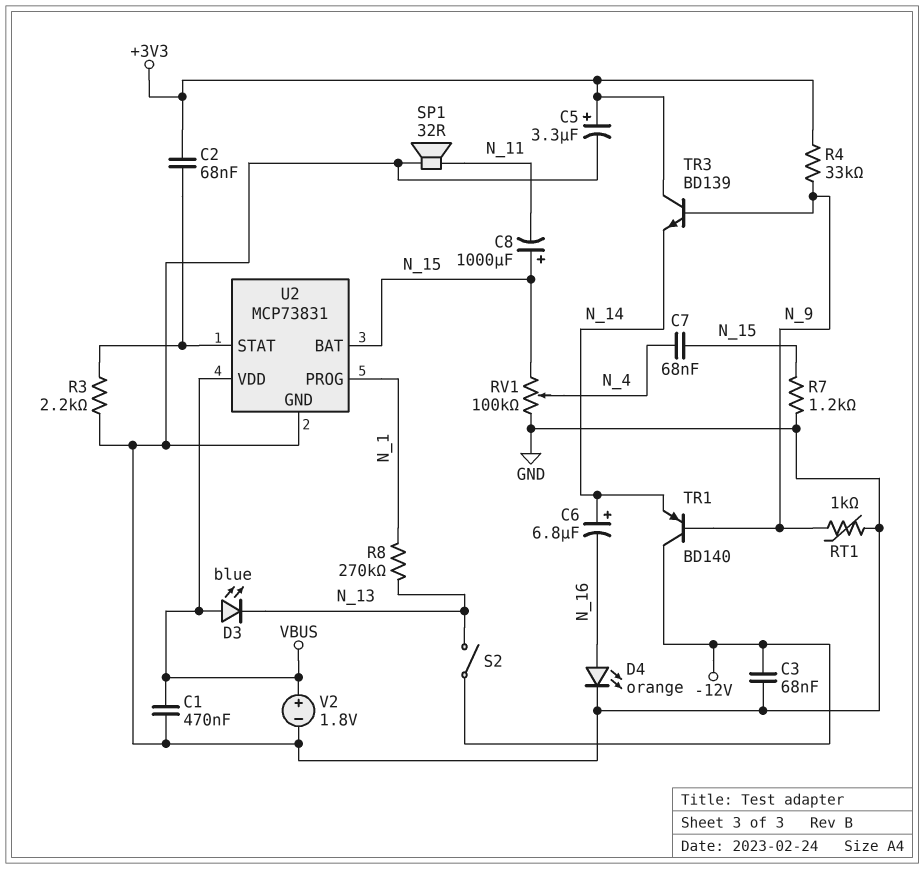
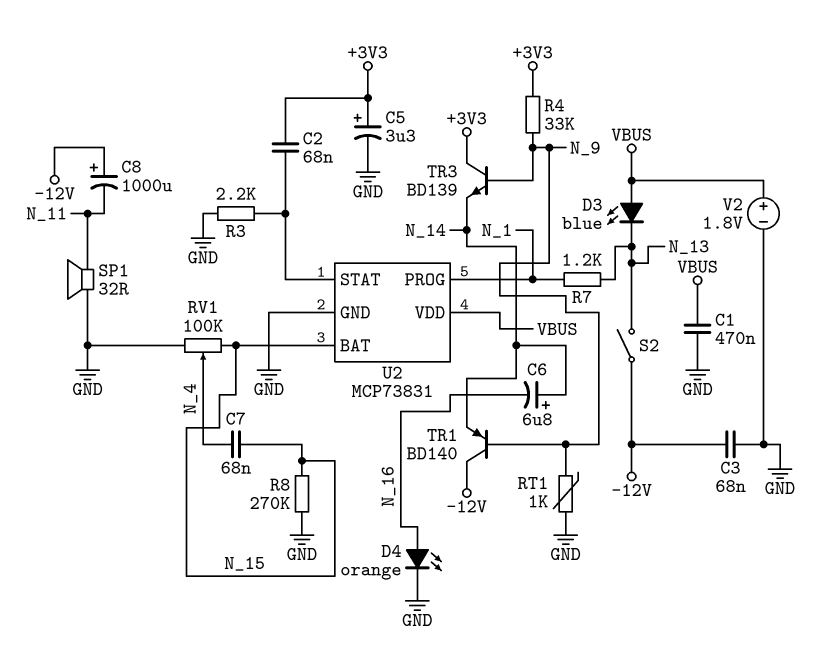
C8: 1000uF (plus N_15, minus N_11) -> 1000uF (plus -12V, minus N_11)
R7: 1.2k (GND, N_15) -> 1.2k (N_1, N_13)
R8: 270k (N_1, N_13) -> 270k (GND, N_15)

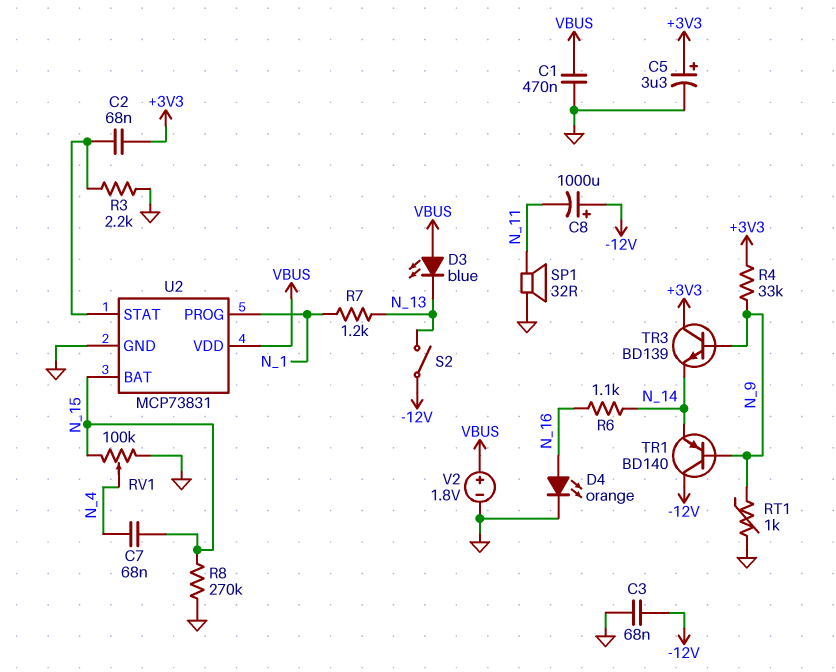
C6: 6.8uF (plus N_14, minus N_16) -> none
R6: none -> 1.1k (N_14, N_16)

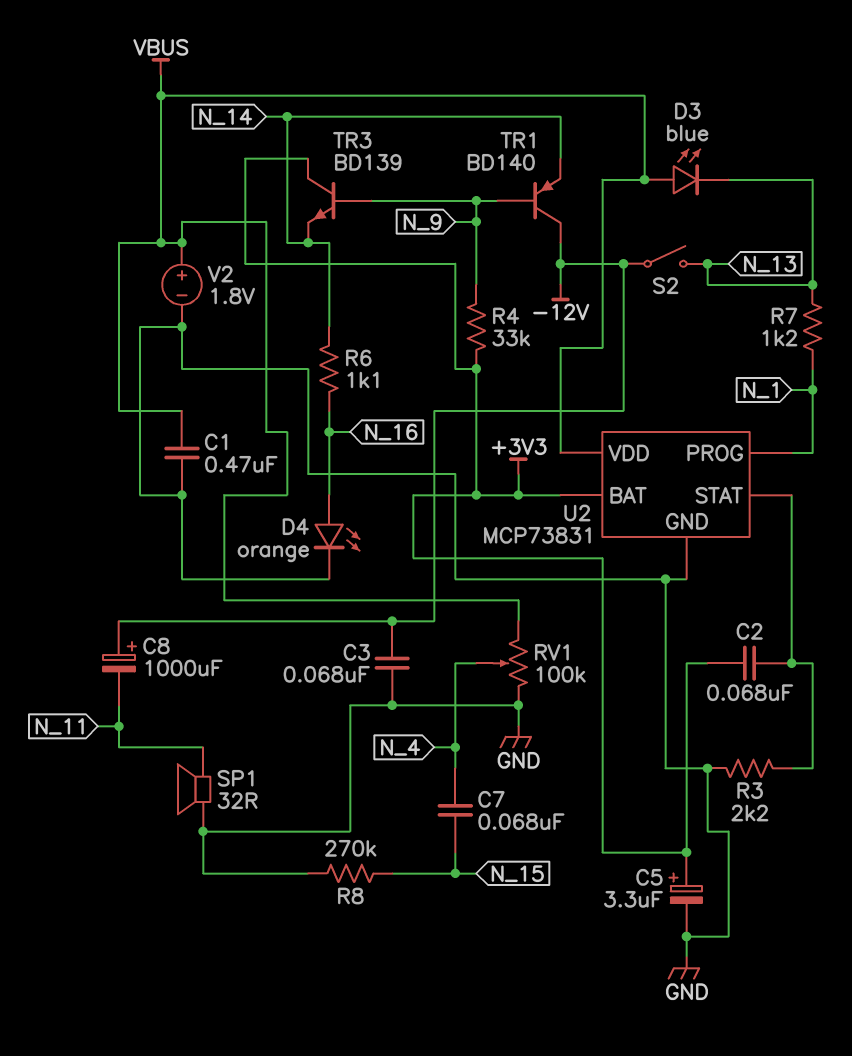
RT1: 1k (GND, N_9) -> none
RV1: 100k (GND, N_15, wiper N_4) -> 100k (GND, VBUS, wiper N_4)
U2 pin BAT: N_15 -> +3V3

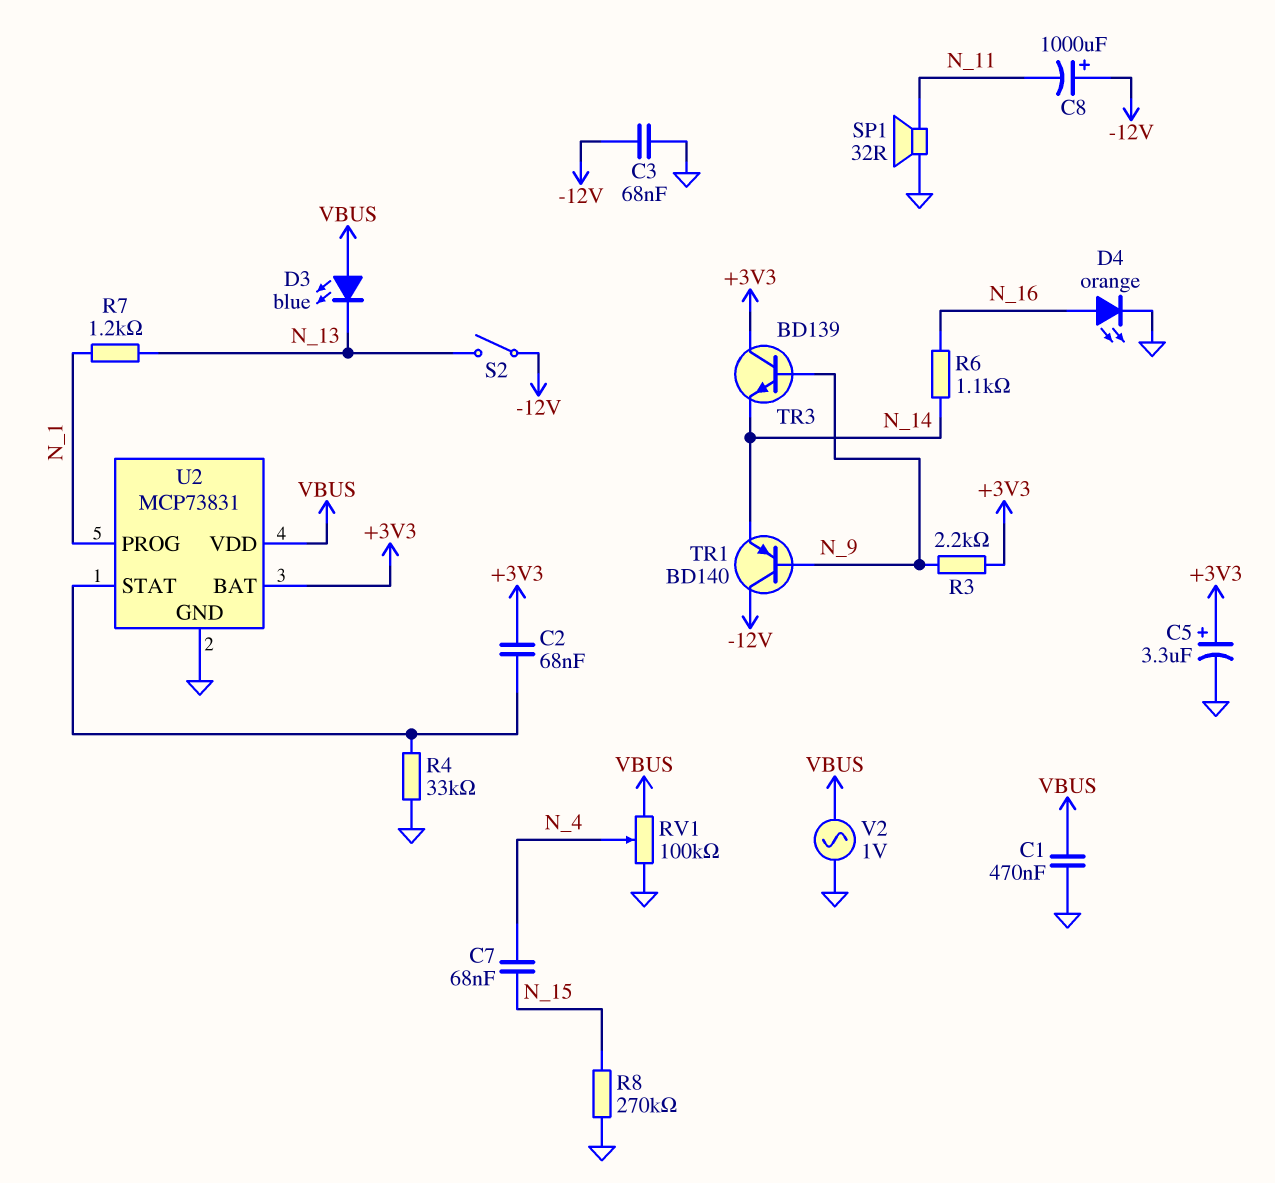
R3: 2.2k (GND, U2/STAT) -> 2.2k (+3V3, N_9)
R4: 33k (+3V3, N_9) -> 33k (GND, U2/STAT)
V2: 1.8V (plus VBUS, minus GND) -> AC 1V (GND, VBUS)

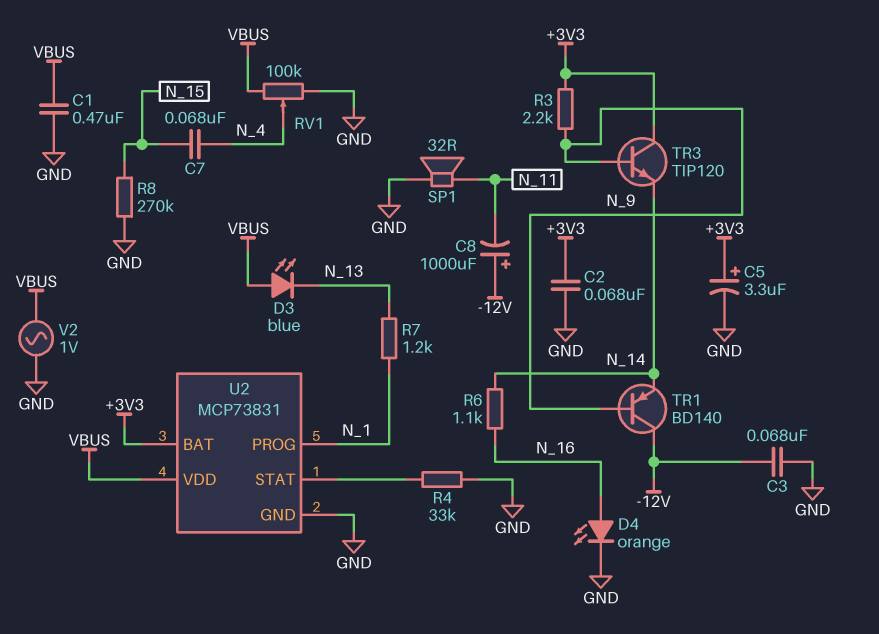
C2: 68nF (+3V3, U2/STAT) -> 68nF (+3V3, GND)
S2: switch (-12V, N_13) -> none
TR3: NPN BD139 (B N_9, C +3V3, E N_14) -> NPN TIP120 (B N_9, C +3V3, E N_14)

